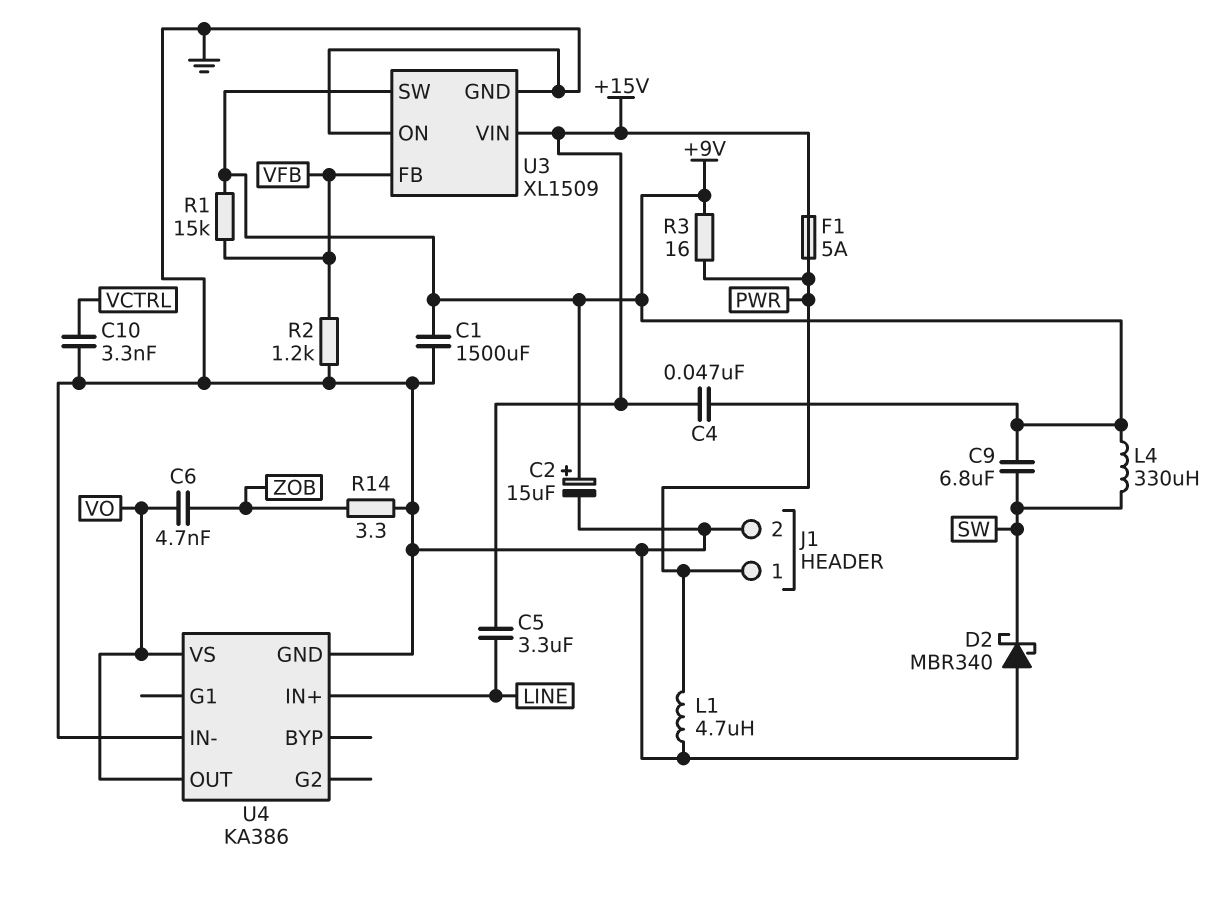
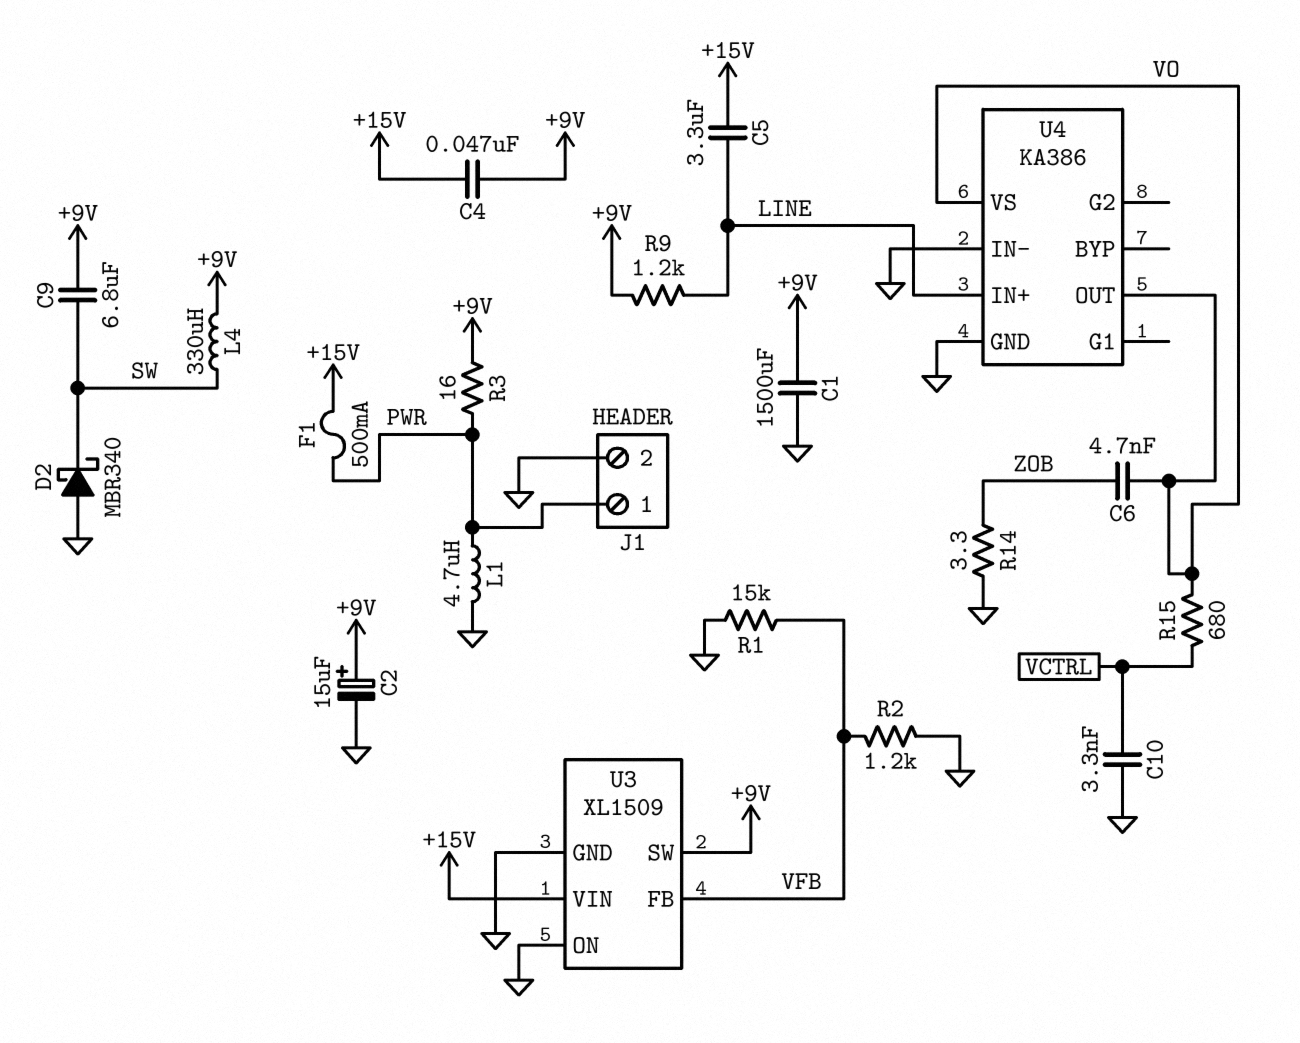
F1: 5A (+15V, PWR) -> 500mA (+15V, PWR)
R1: 15k (+9V, VFB) -> 15k (GND, VFB)
R9: none -> 1.2k (+9V, LINE)
R15: none -> 680 (VCTRL, VO)

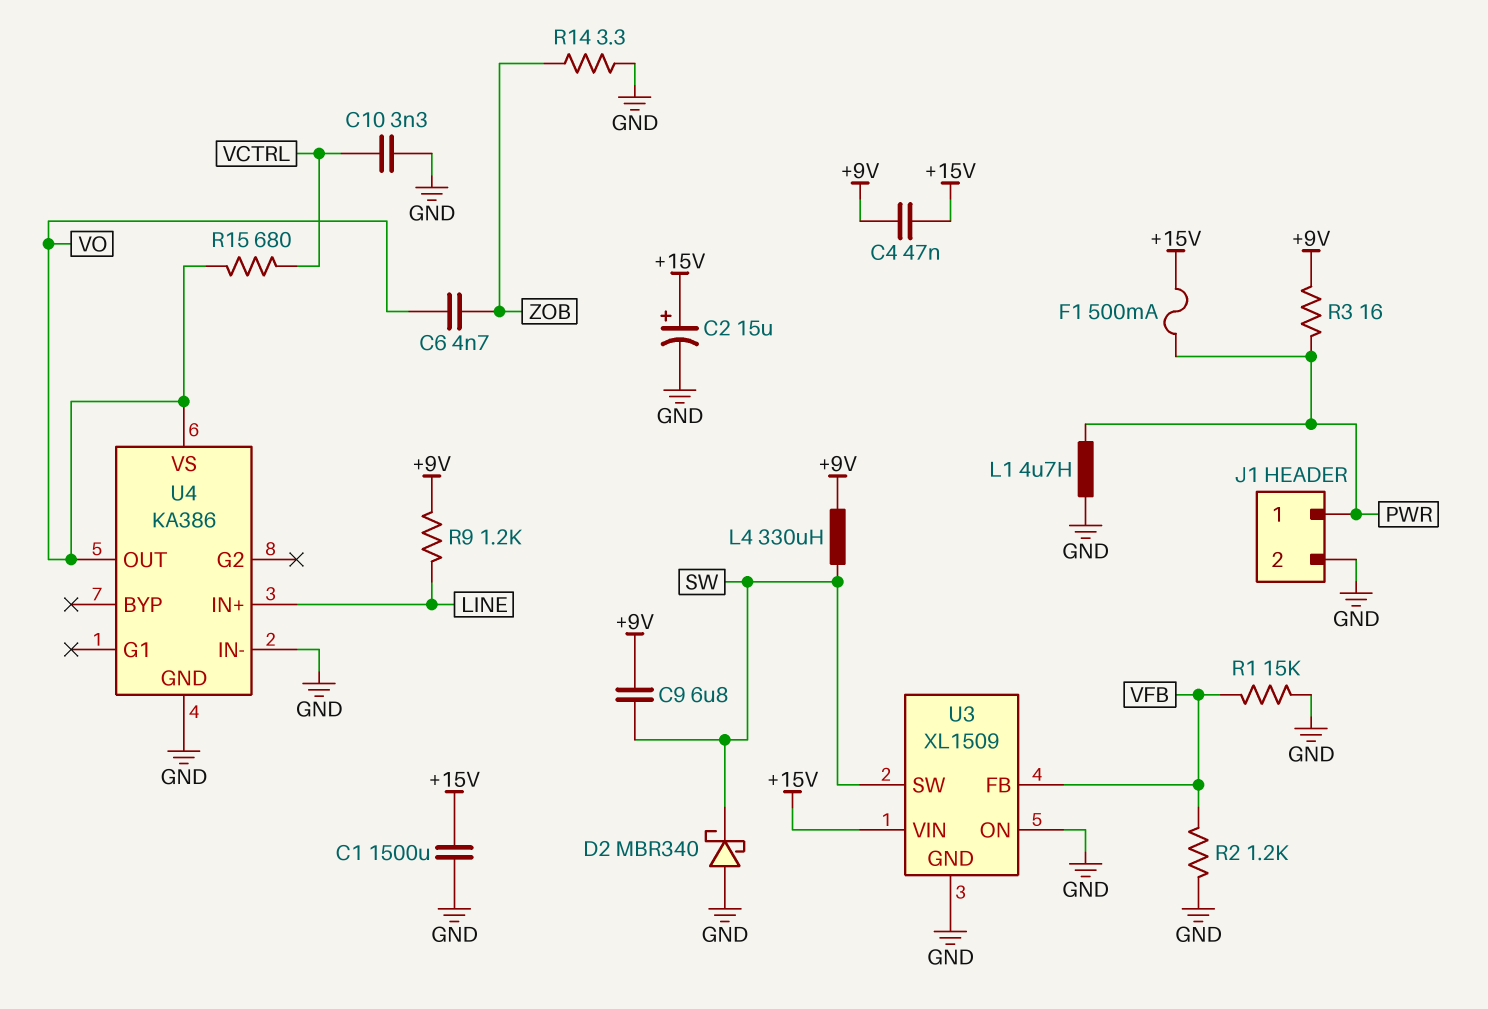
C1: 1500uF (+9V, GND) -> 1500uF (+15V, GND)
C2: 15uF (plus +9V, minus GND) -> 15uF (plus +15V, minus GND)
C5: 3.3uF (+15V, LINE) -> none
U3 pin SW: +9V -> SW

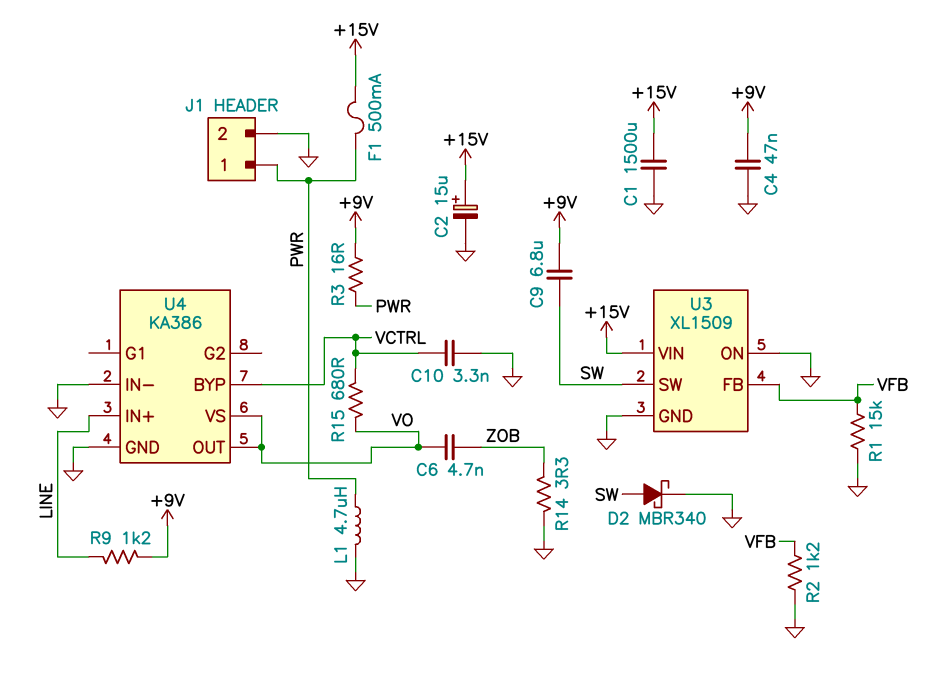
C4: 47nF (+9V, +15V) -> 47nF (+9V, GND)
D2: schottky MBR340 (A GND, K SW) -> schottky MBR340 (A SW, K GND)
L4: 330uH (+9V, SW) -> none
U4 pin BYP: none -> VCTRL

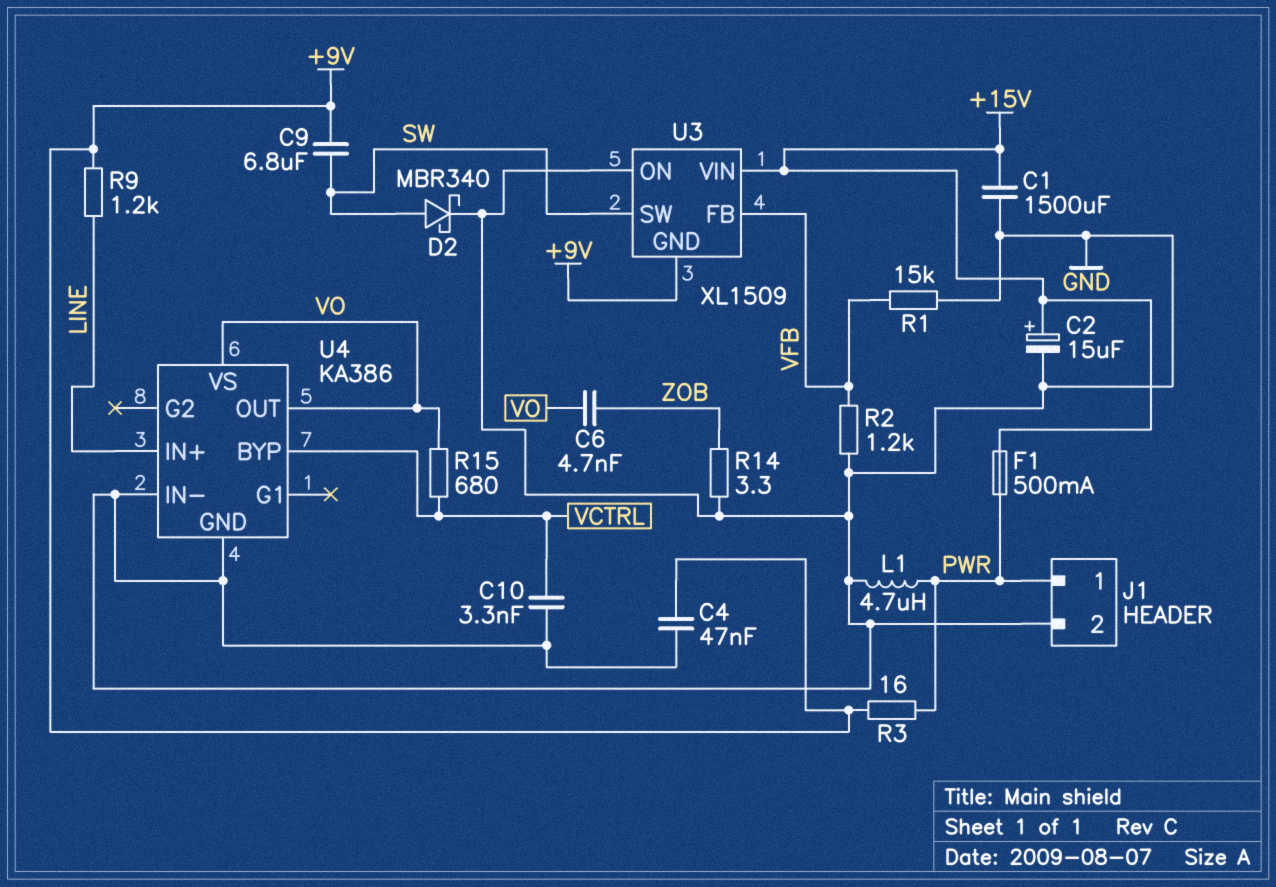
U3 pin GND: GND -> +9V

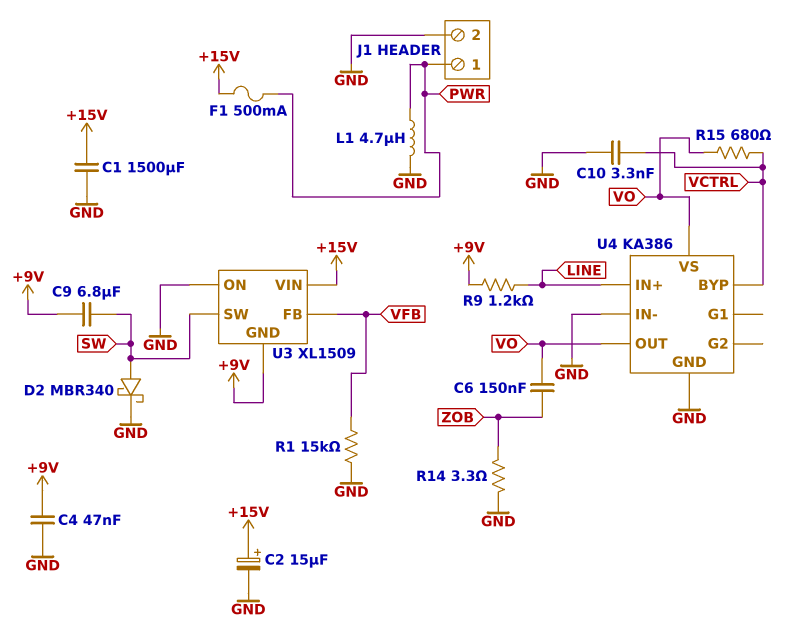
C6: 4.7nF (VO, ZOB) -> 150nF (VO, ZOB)
R2: 1.2k (GND, VFB) -> none
R3: 16 (+9V, PWR) -> none

